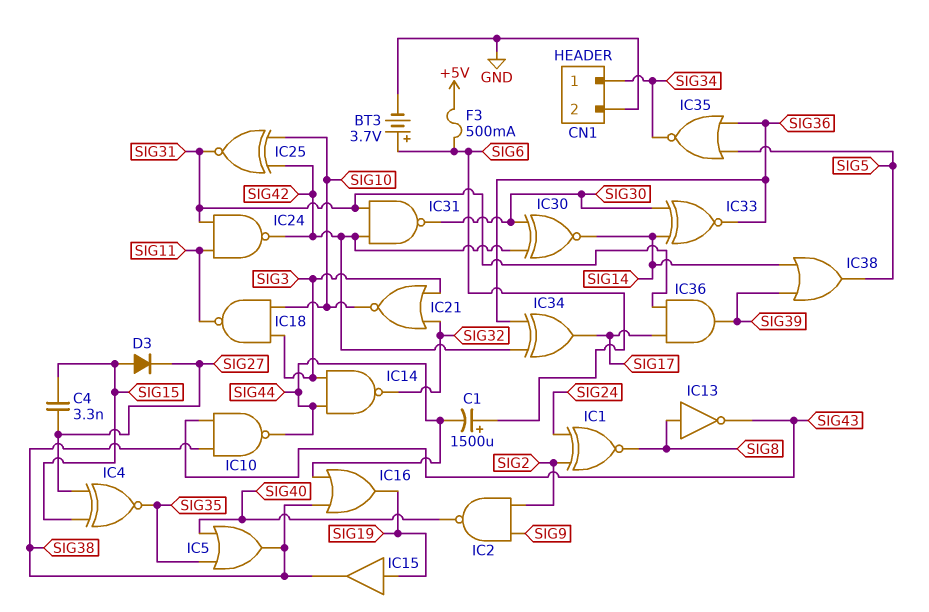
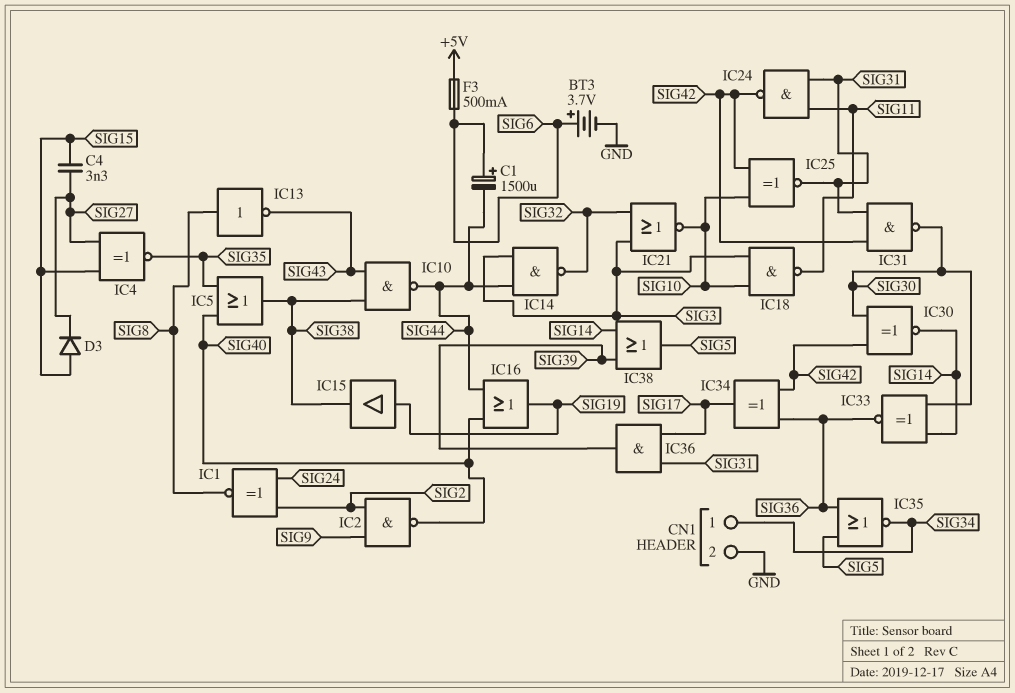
IC16: OR (in SIG38, in SIG44, out SIG19) -> OR (in SIG40, in SIG44, out SIG19)

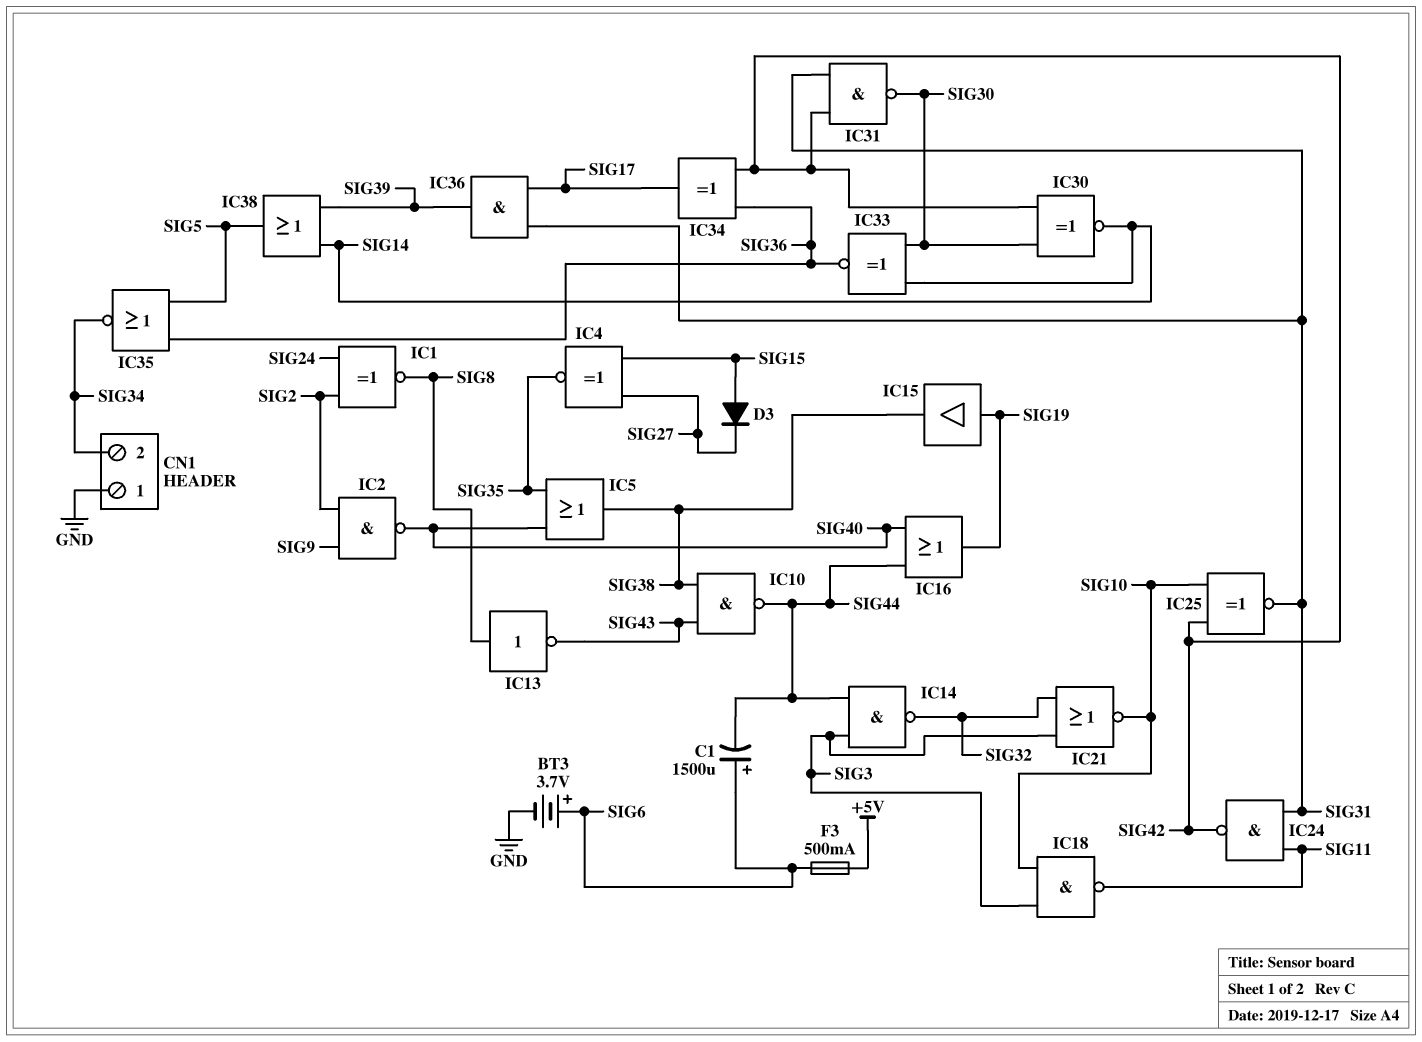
C4: 3.3nF (SIG15, SIG27) -> none
CN1 pin 1: SIG34 -> GND
CN1 pin 2: GND -> SIG34

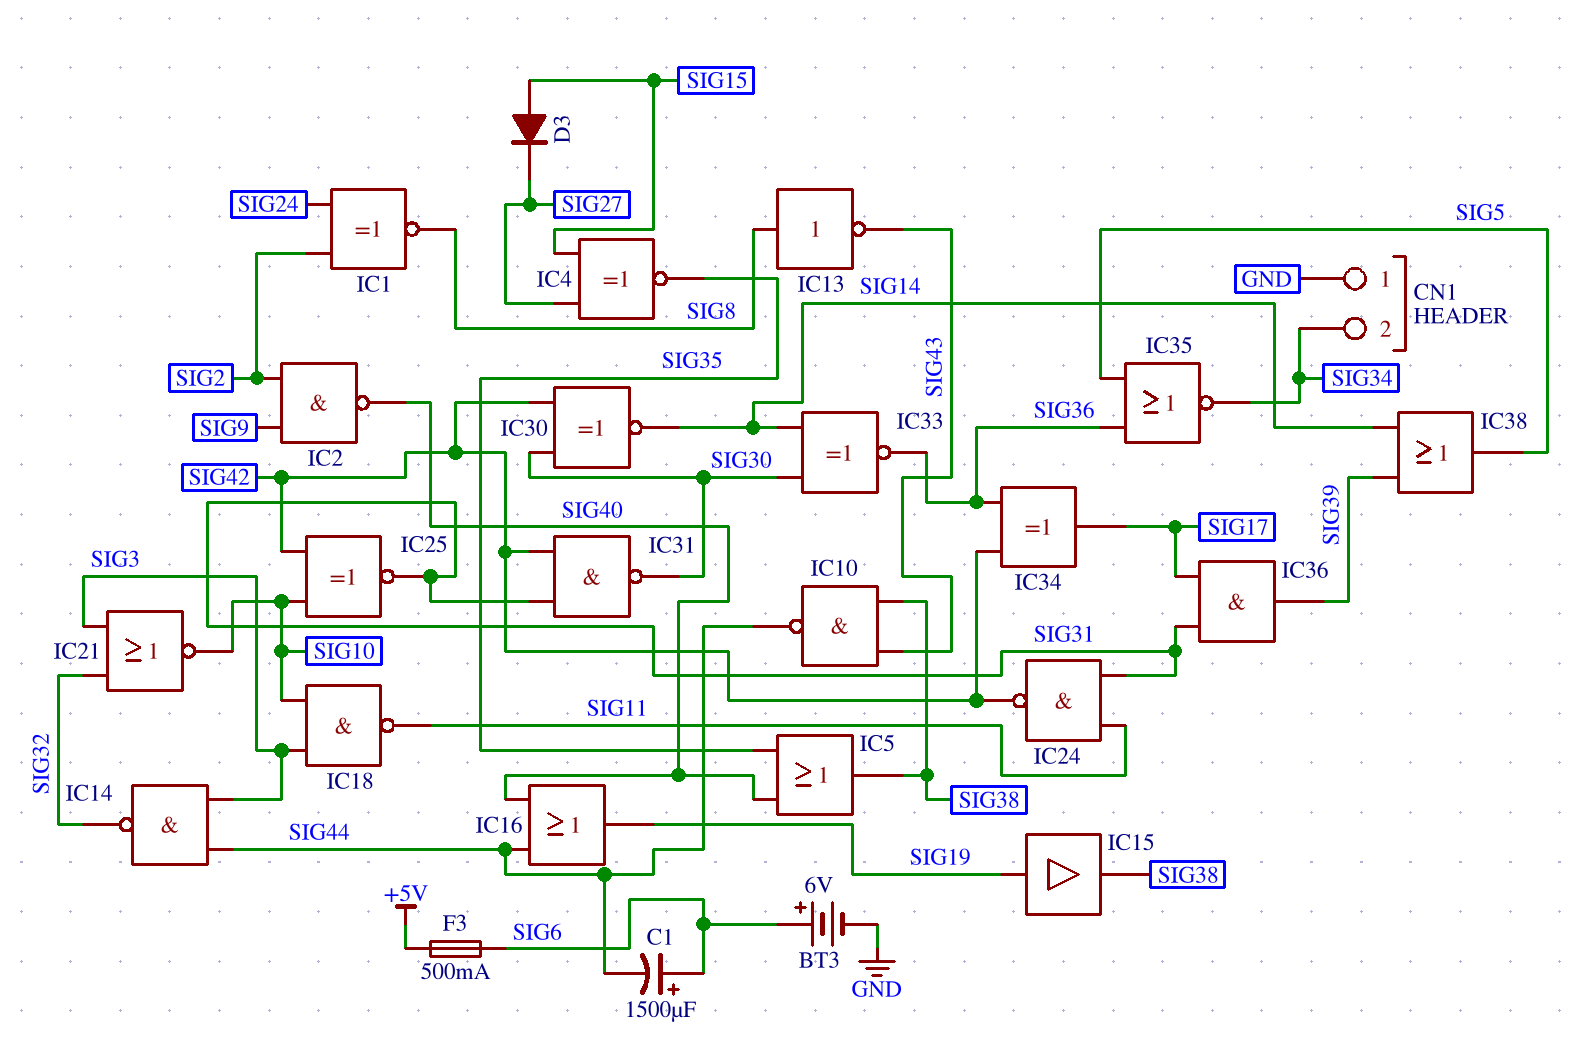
BT3: 3.7V (plus SIG6, minus GND) -> 6V (plus SIG6, minus GND)

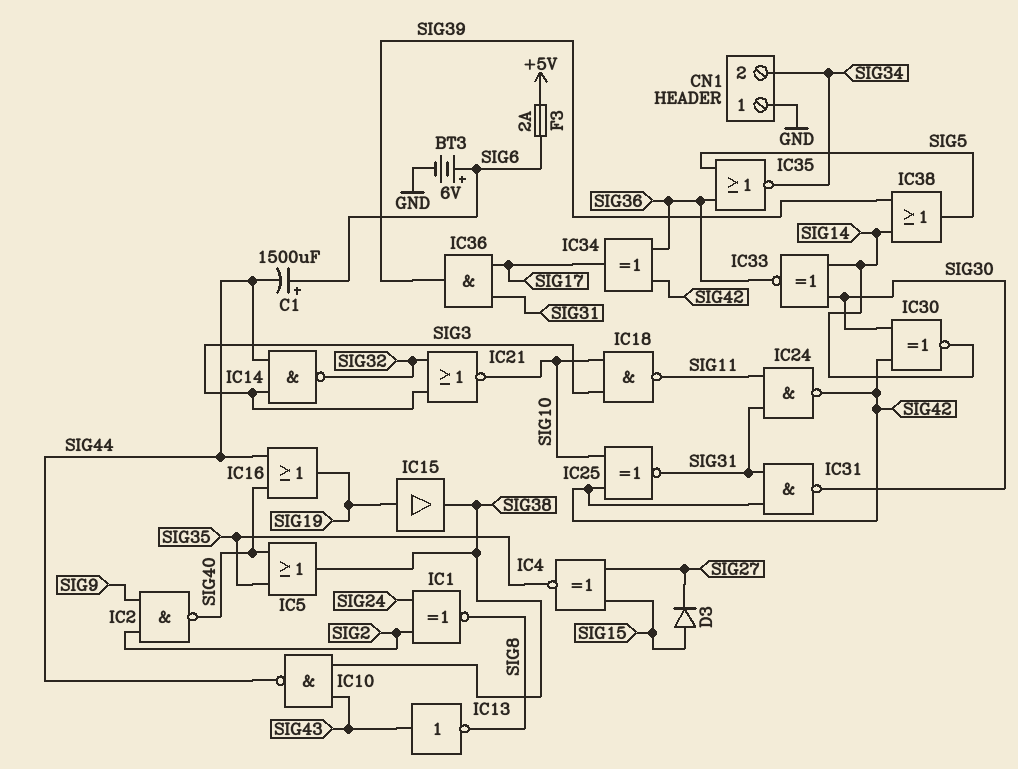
F3: 500mA (+5V, SIG6) -> 2A (+5V, SIG6)
IC13: NOT (in SIG8, out SIG43) -> NOT (in SIG43, out SIG8)

